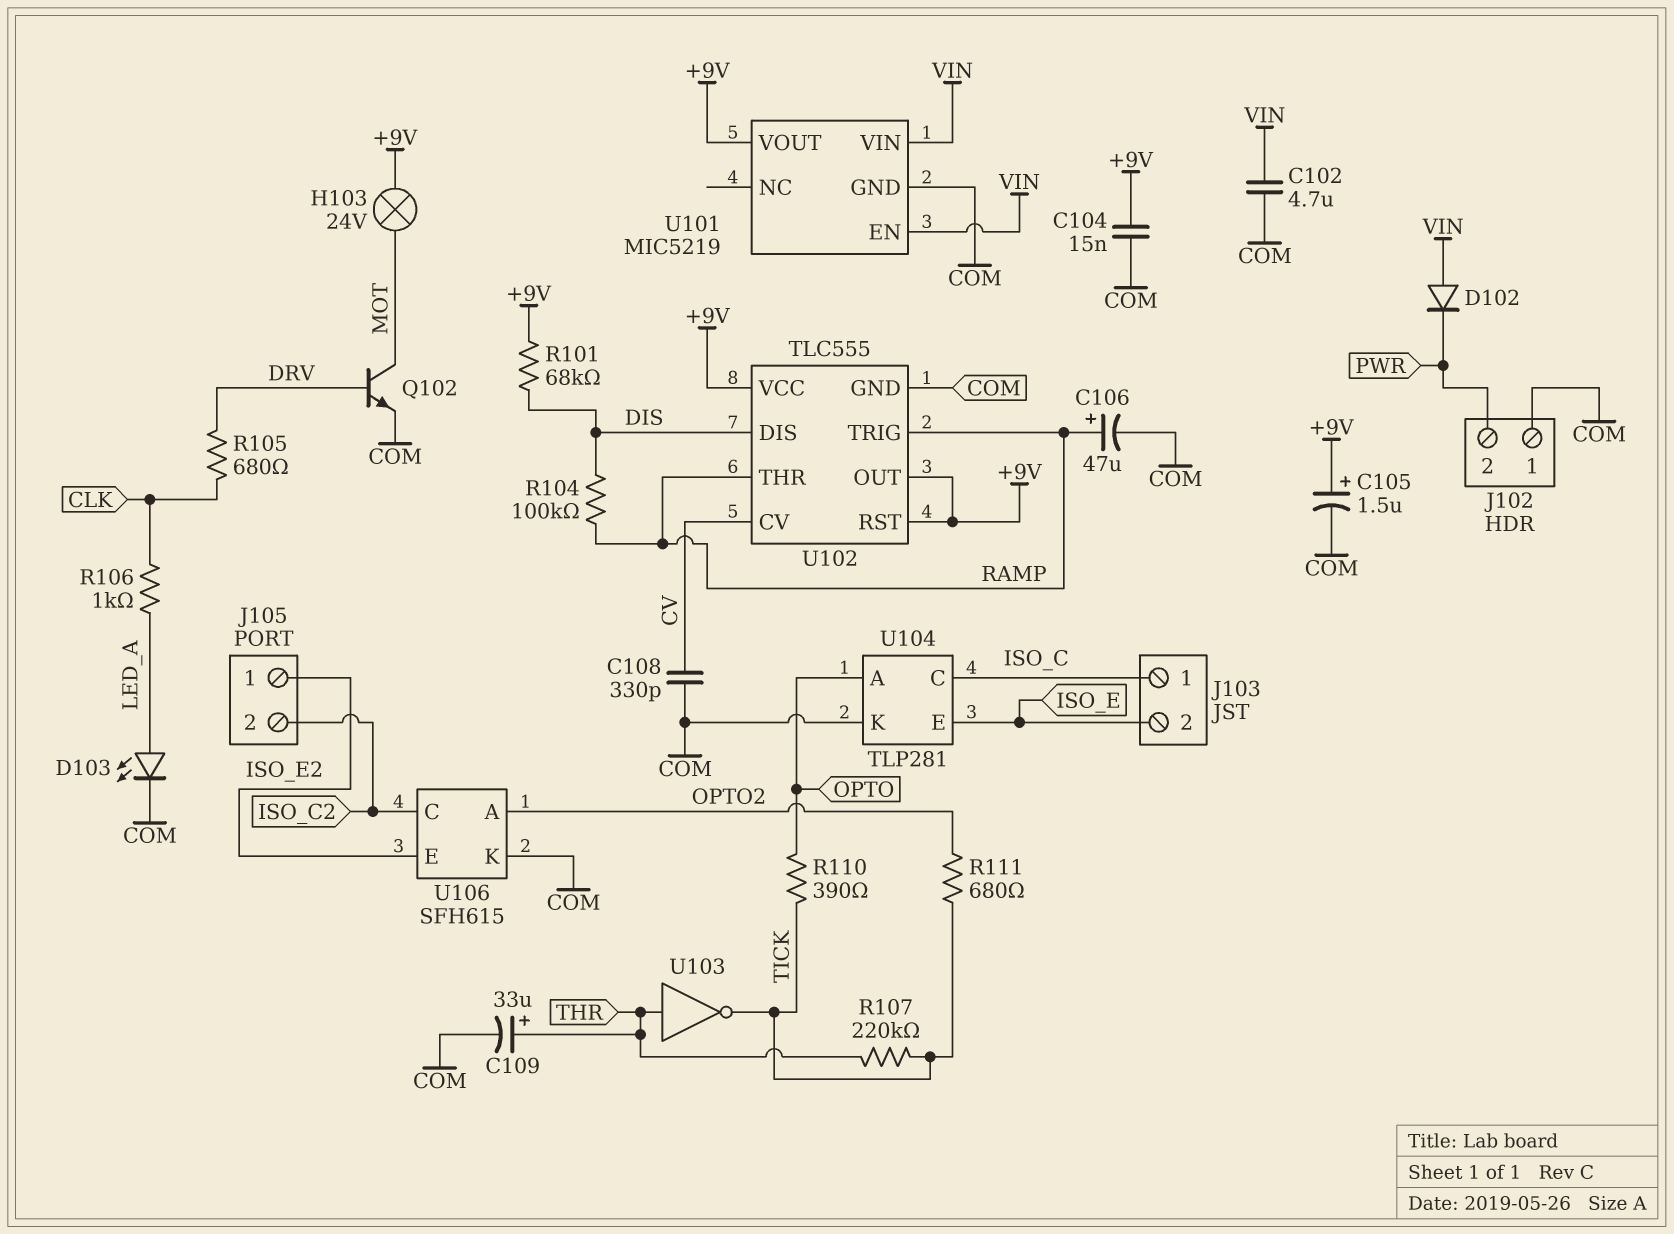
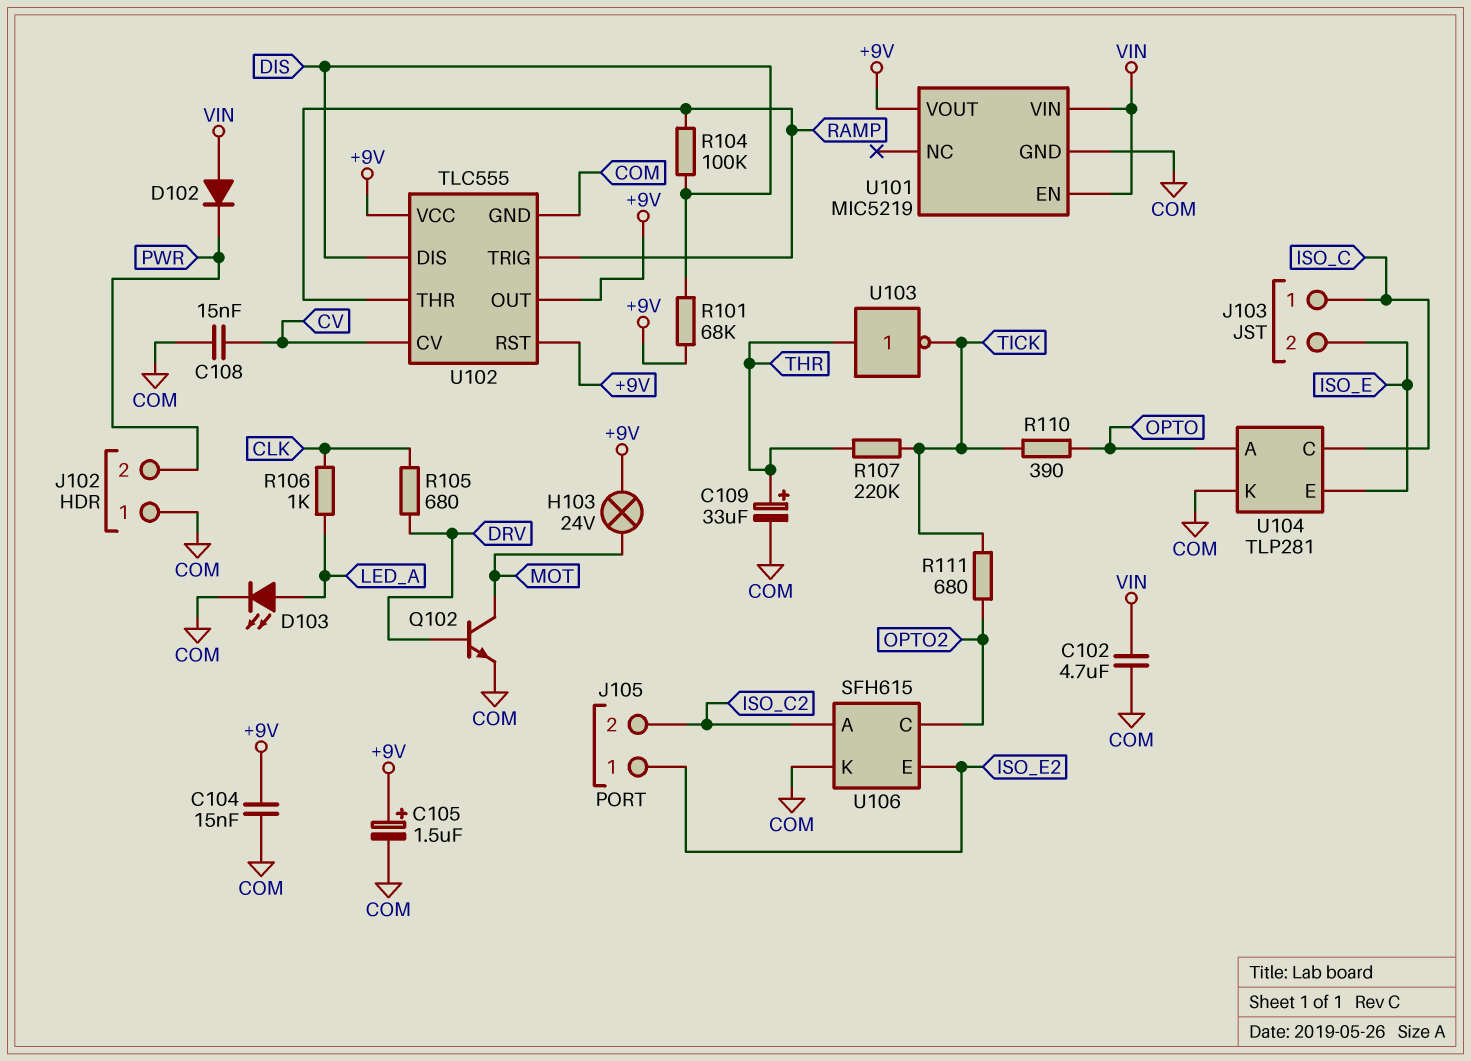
C106: 47uF (plus RAMP, minus COM) -> none
C108: 330pF (COM, CV) -> 15nF (COM, CV)
U106 pin A: OPTO2 -> ISO_C2
U106 pin C: ISO_C2 -> OPTO2

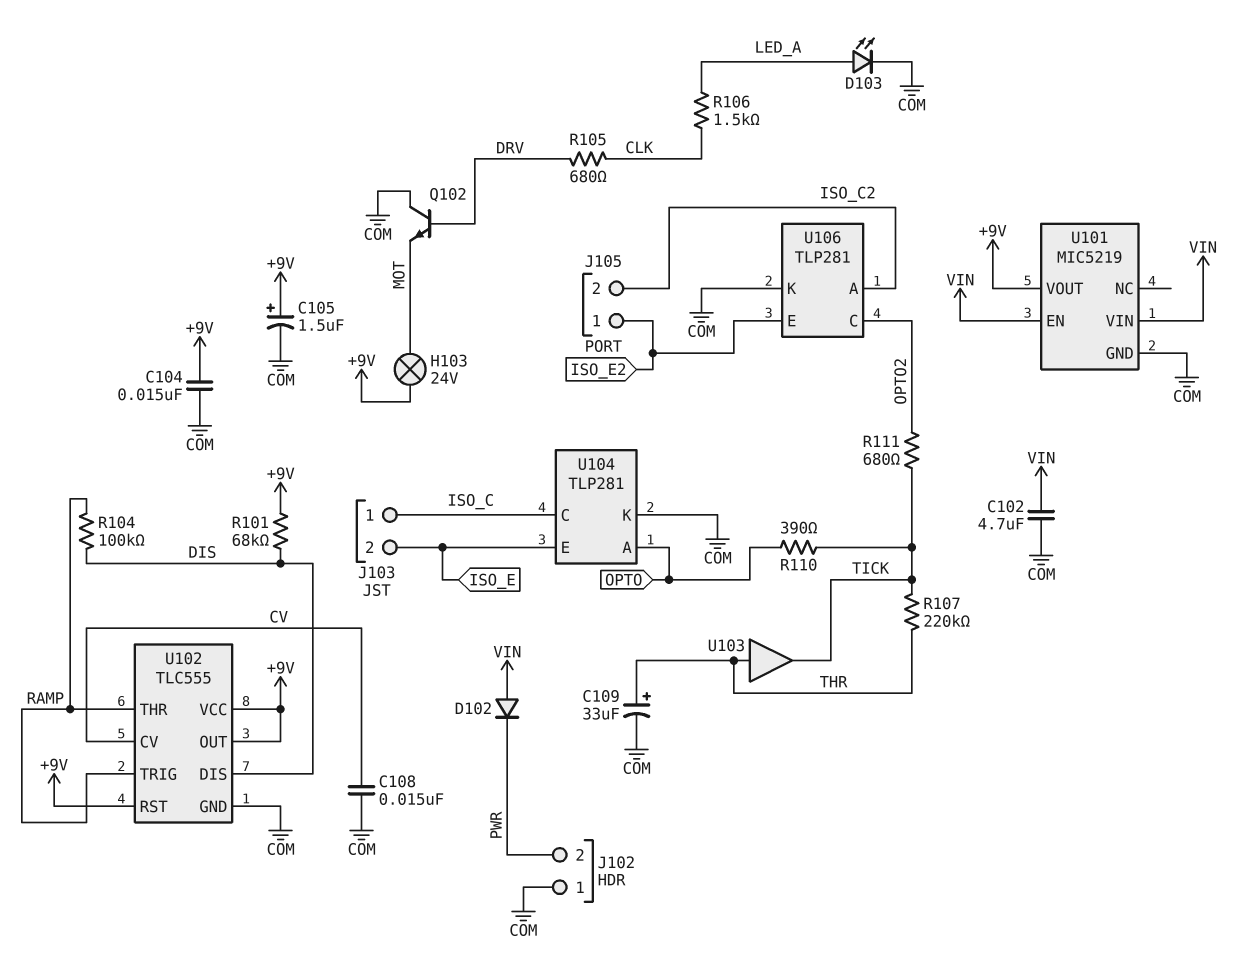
Q102: NPN (B DRV, C MOT, E COM) -> NPN (B DRV, C COM, E MOT)
R106: 1k (CLK, LED_A) -> 1.5k (CLK, LED_A)
U103: NOT (in THR, out TICK) -> buffer (in THR, out TICK)
U106: SFH615 -> TLP281

